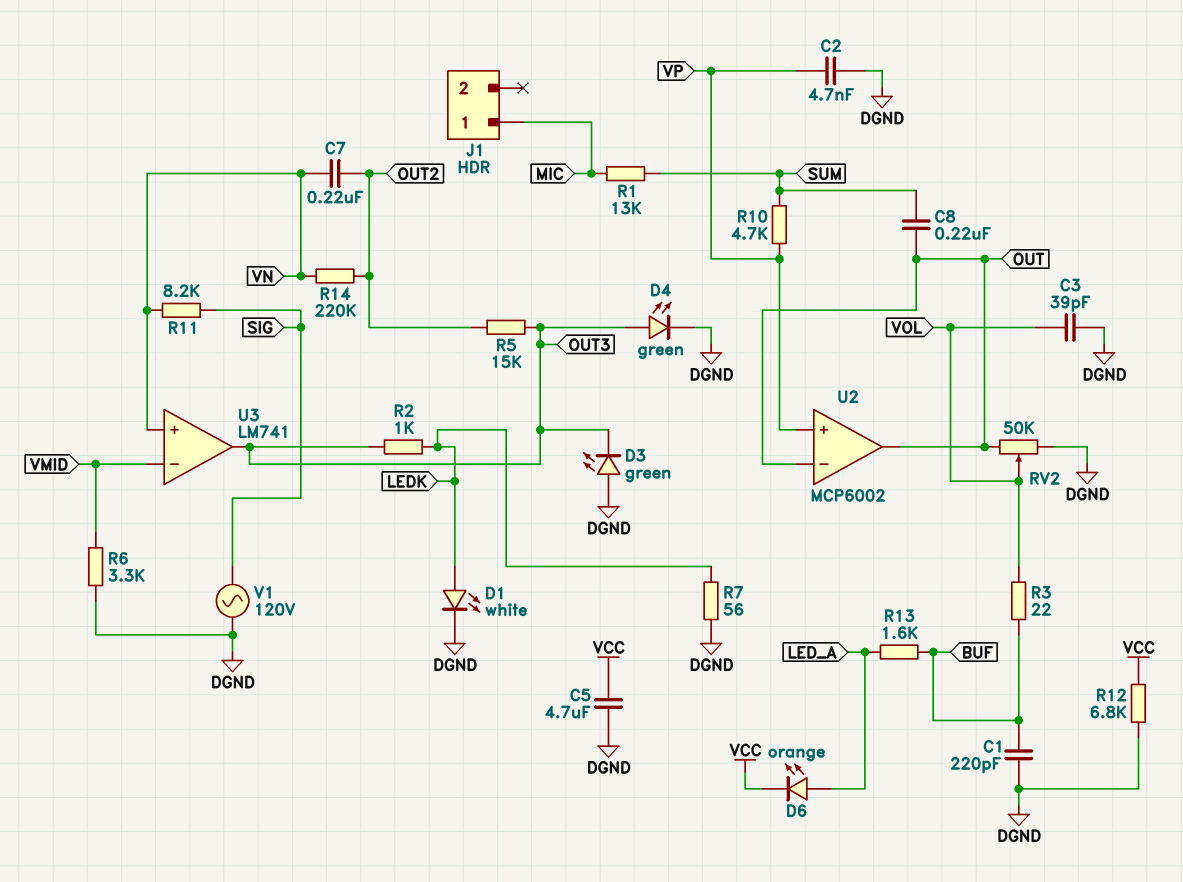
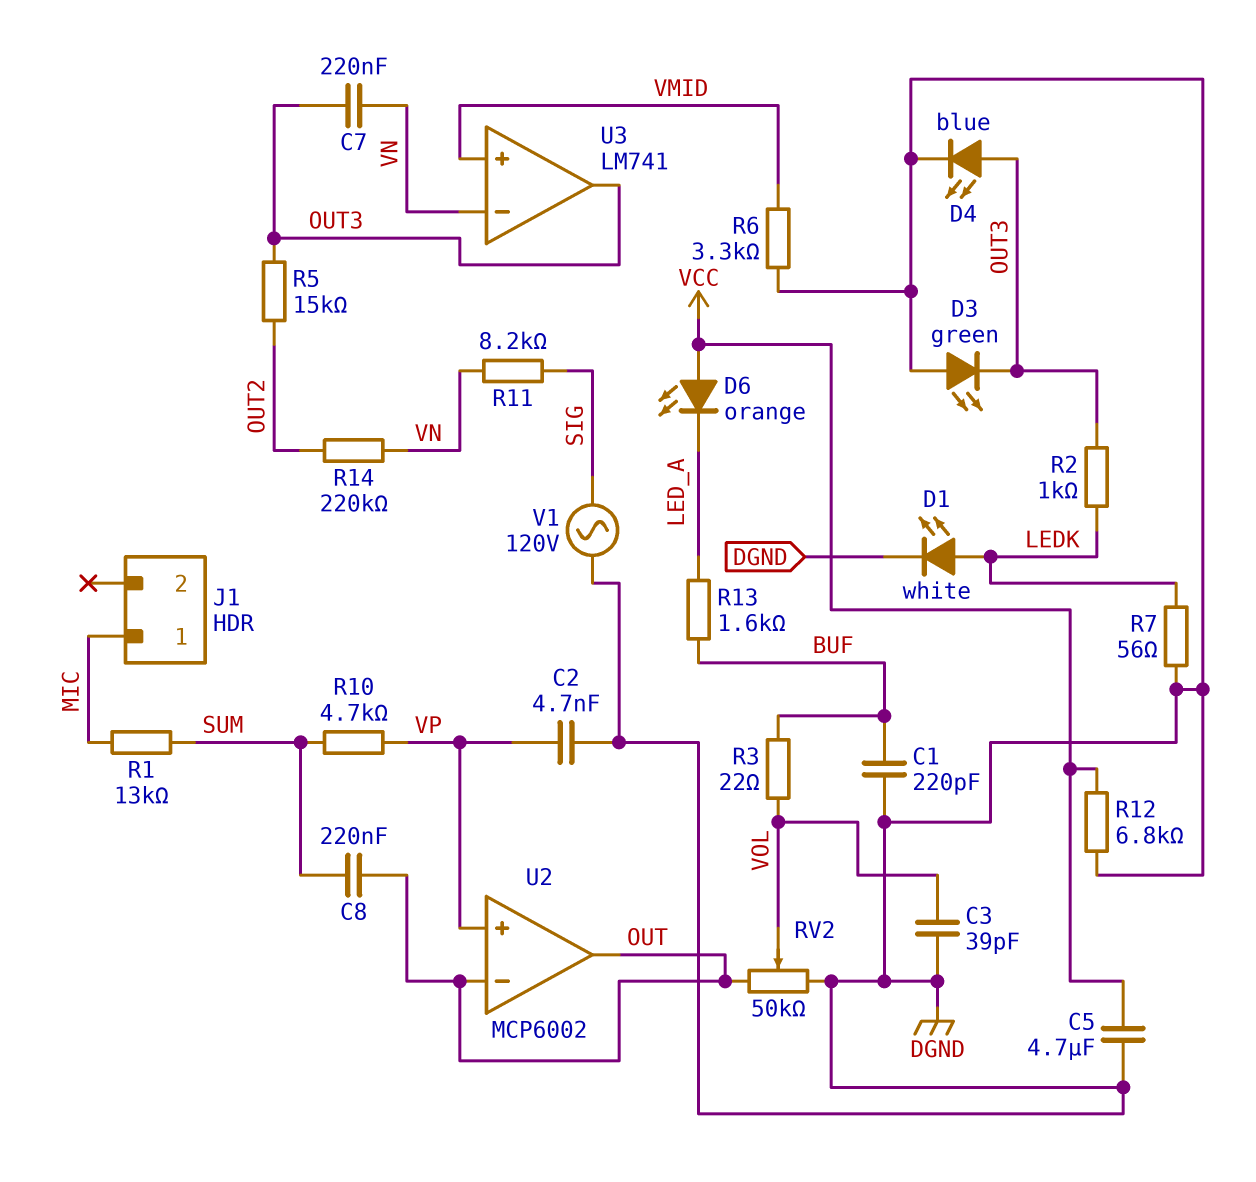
C7: 220nF (OUT2, VN) -> 220nF (OUT3, VN)
D4: LED green (A OUT3, K DGND) -> LED blue (A OUT3, K DGND)
D6: LED orange (A LED_A, K VCC) -> LED orange (A VCC, K LED_A)
U3 pin in+: VN -> VMID
U3 pin in-: VMID -> VN

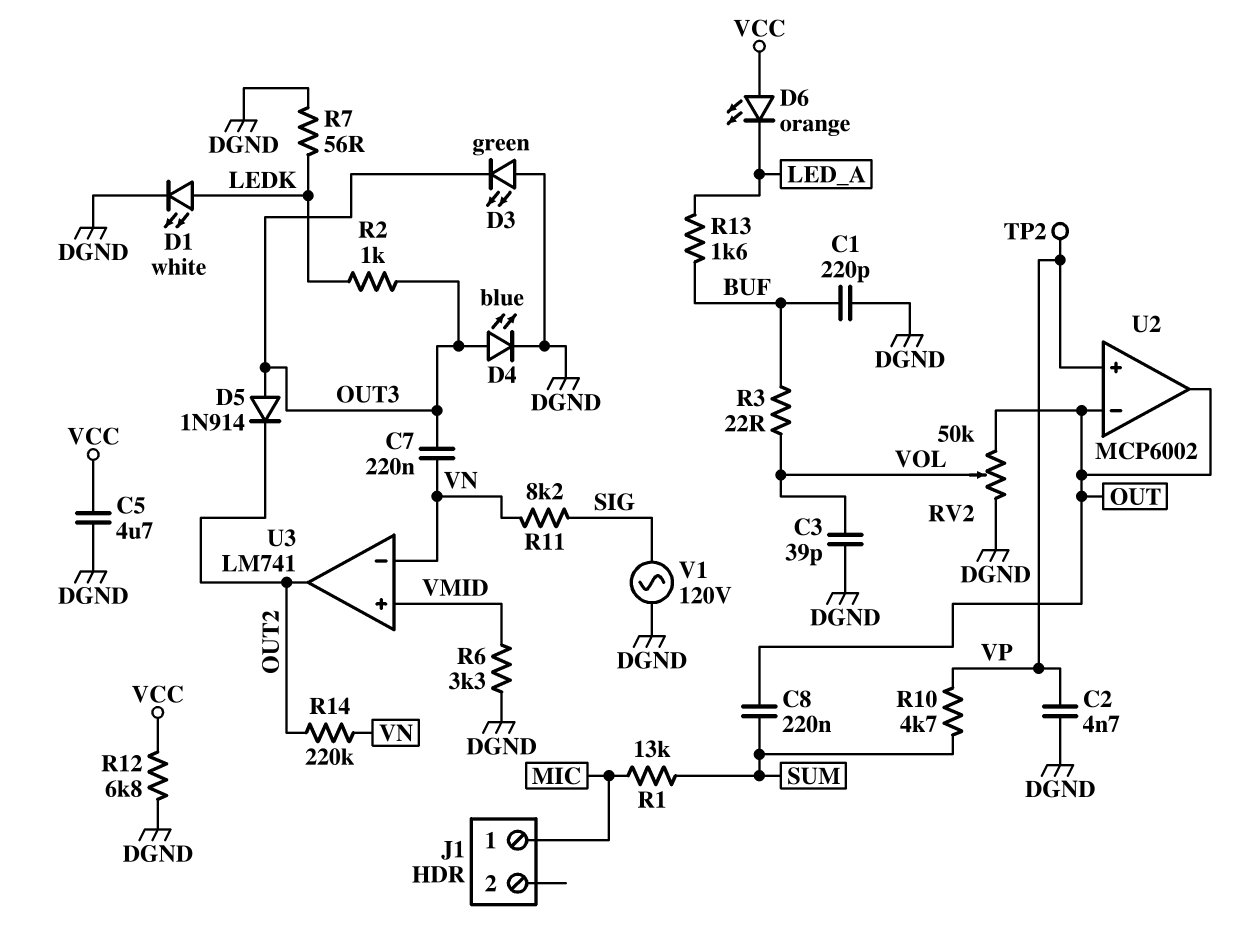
D5: none -> diode 1N914 (A OUT3, K OUT2)
R5: 15k (OUT2, OUT3) -> none
TP2: none -> test point (VP)
U3 pin out: OUT3 -> OUT2

